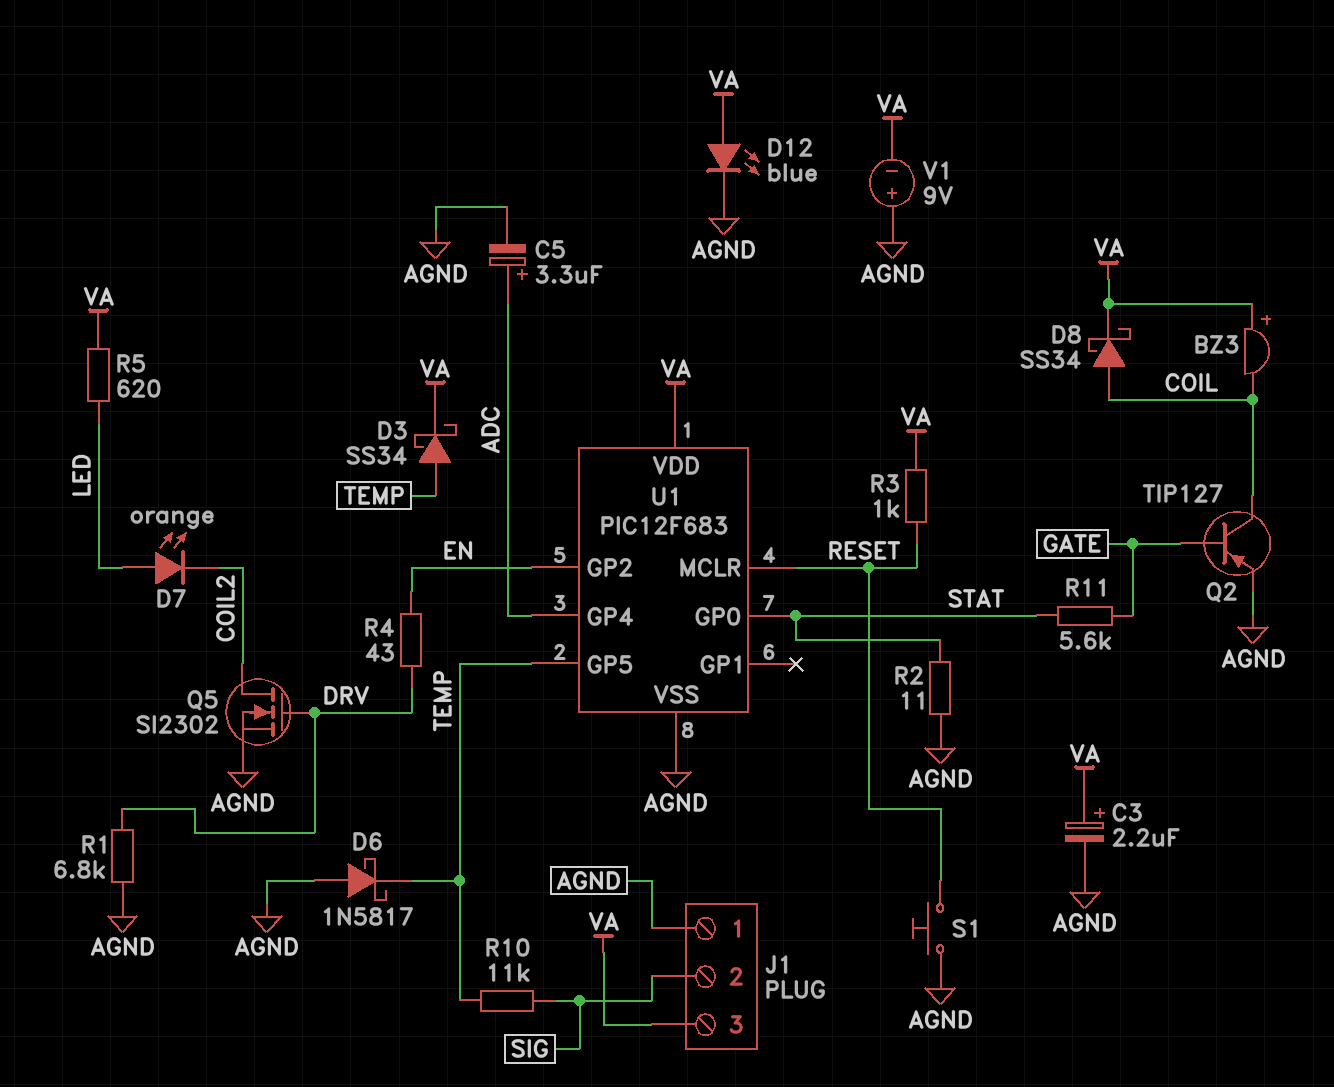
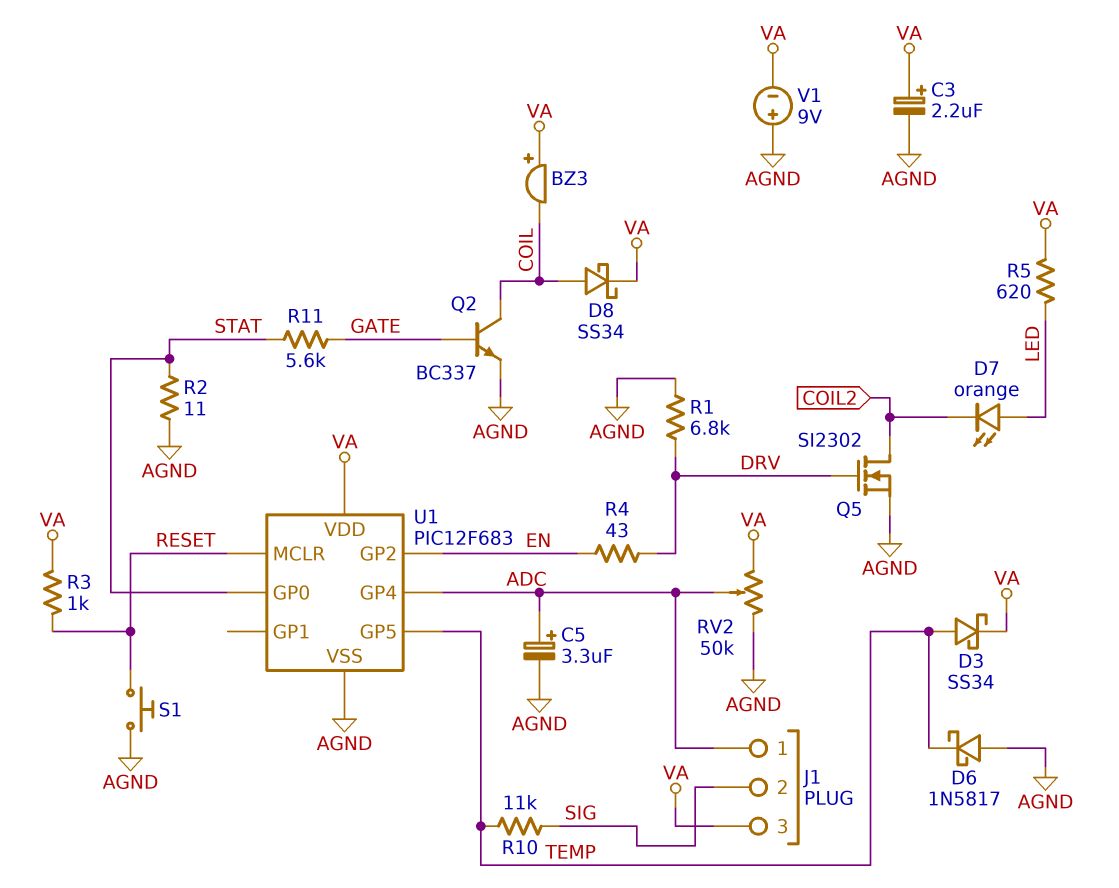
D12: LED blue (A VA, K AGND) -> none
J1 pin 1: AGND -> ADC
Q2: PNP TIP127 (B GATE, C COIL, E AGND) -> NPN BC337 (B GATE, C COIL, E AGND)
RV2: none -> 50k (AGND, VA, wiper ADC)

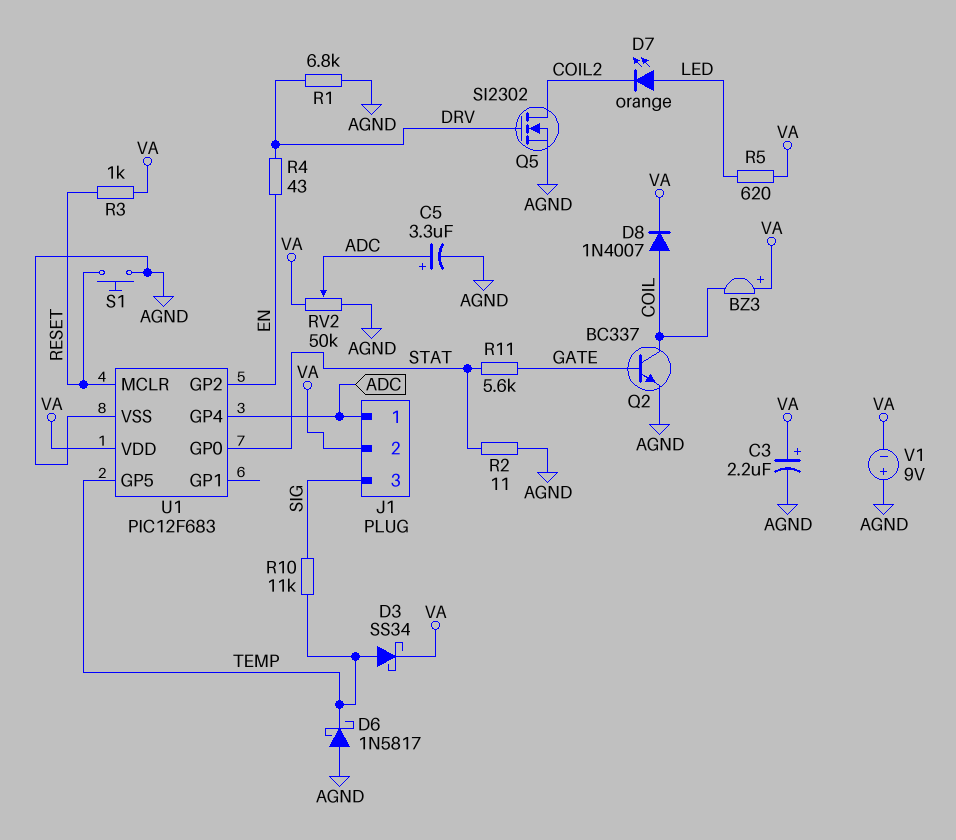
D8: schottky SS34 (A COIL, K VA) -> diode 1N4007 (A COIL, K VA)
J1 pin 2: SIG -> VA
J1 pin 3: VA -> SIG

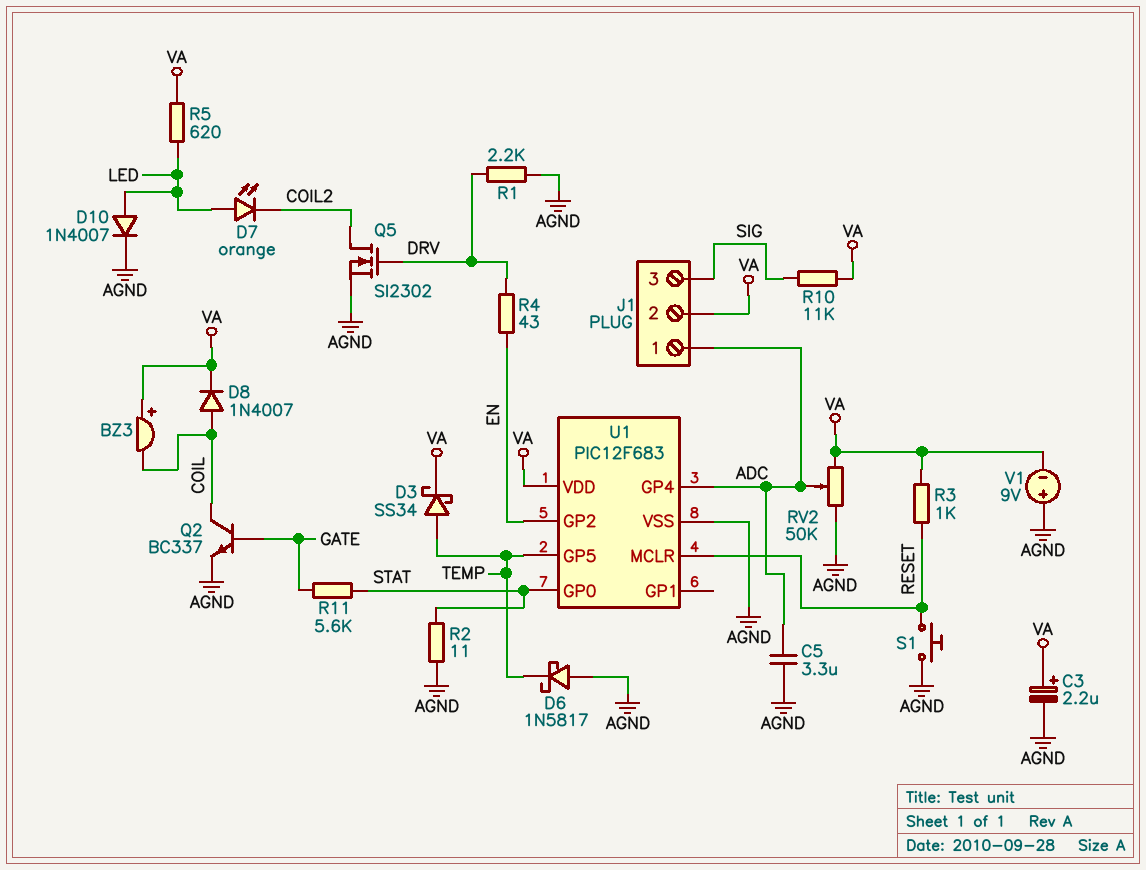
C5: 3.3uF (plus ADC, minus AGND) -> 3.3uF (ADC, AGND)
D10: none -> diode 1N4007 (A LED, K AGND)
R1: 6.8k (AGND, DRV) -> 2.2k (AGND, DRV)
R10: 11k (SIG, TEMP) -> 11k (SIG, VA)

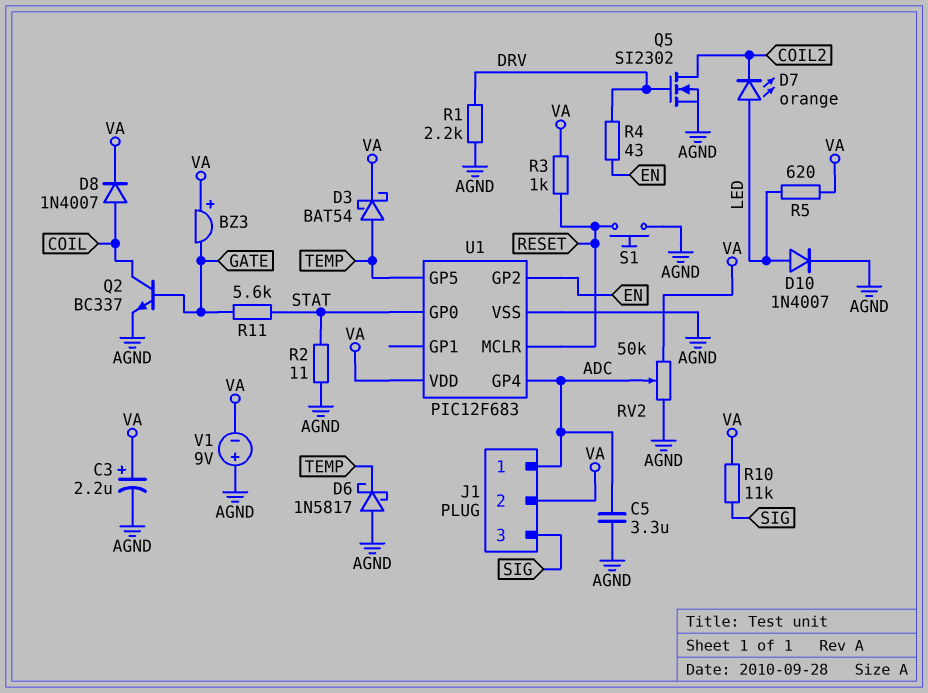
BZ3: buzzer (plus VA, minus COIL) -> buzzer (plus VA, minus GATE)
D3: schottky SS34 (A TEMP, K VA) -> schottky BAT54 (A TEMP, K VA)

